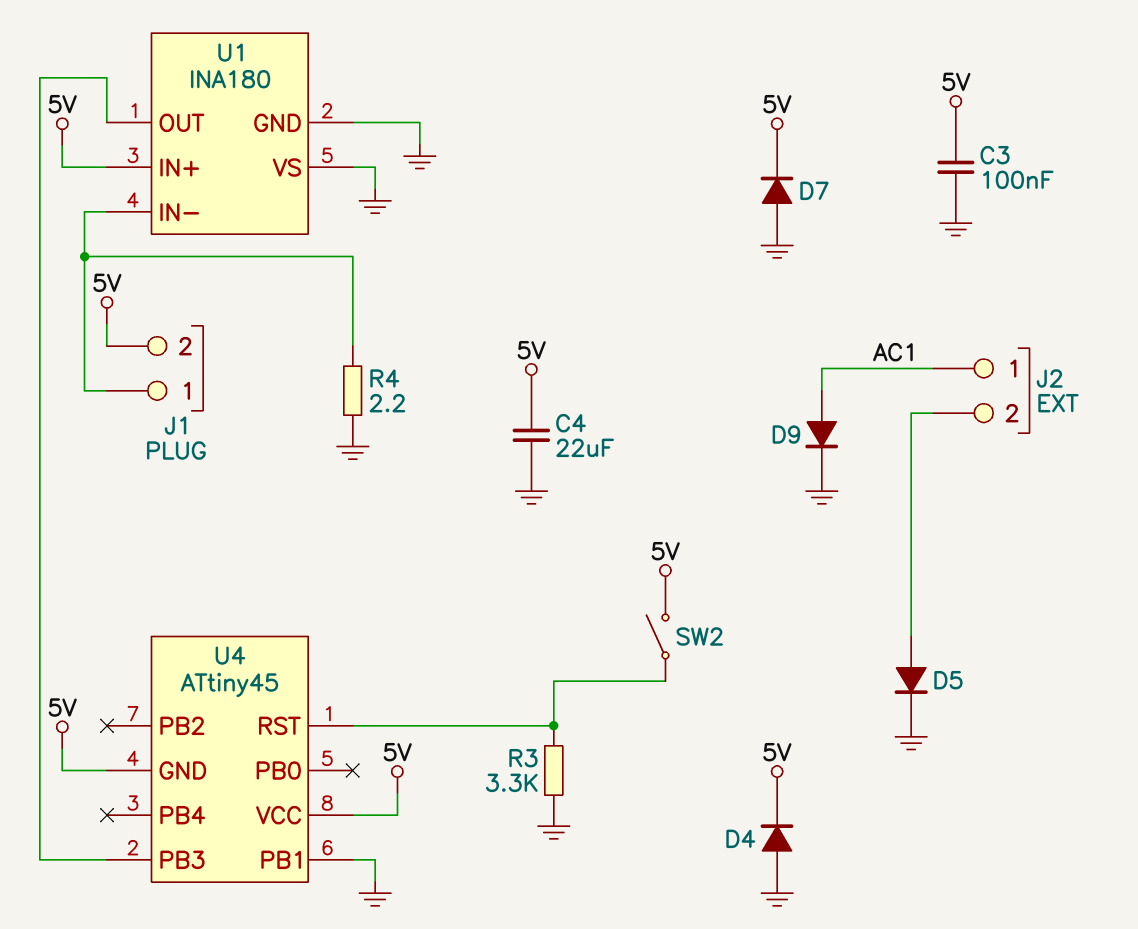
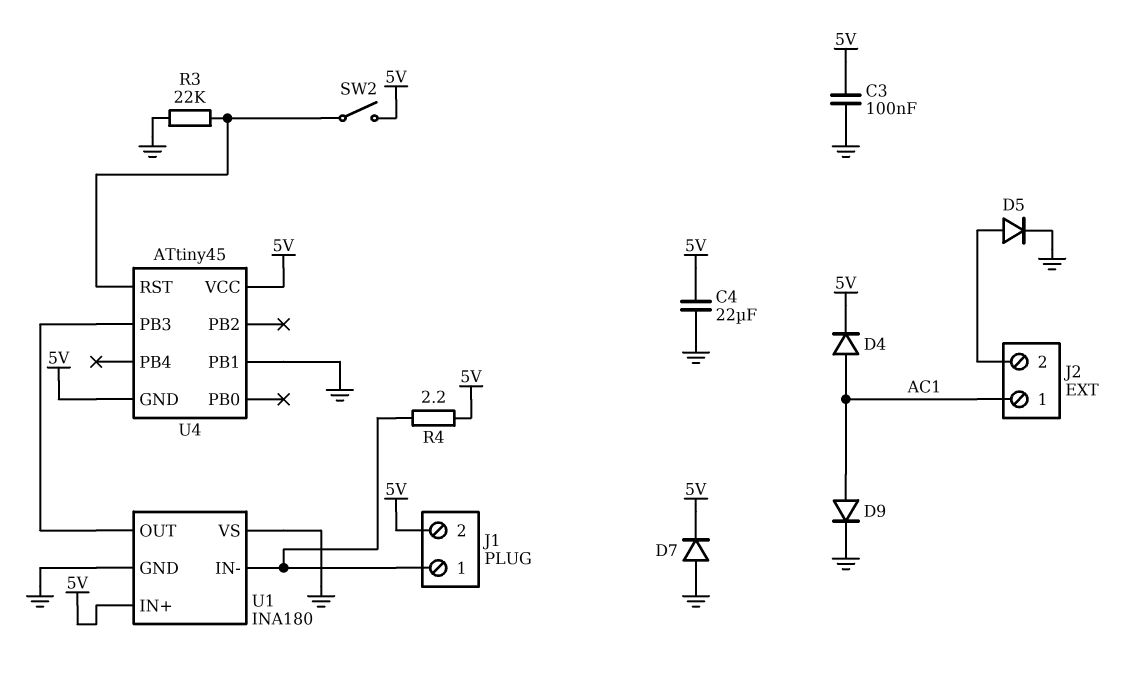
D4: diode (A GND, K 5V) -> diode (A AC1, K 5V)
R3: 3.3k (GND, U4/RST) -> 22k (GND, U4/RST)
R4: 2.2 (GND, J1/1) -> 2.2 (5V, J1/1)

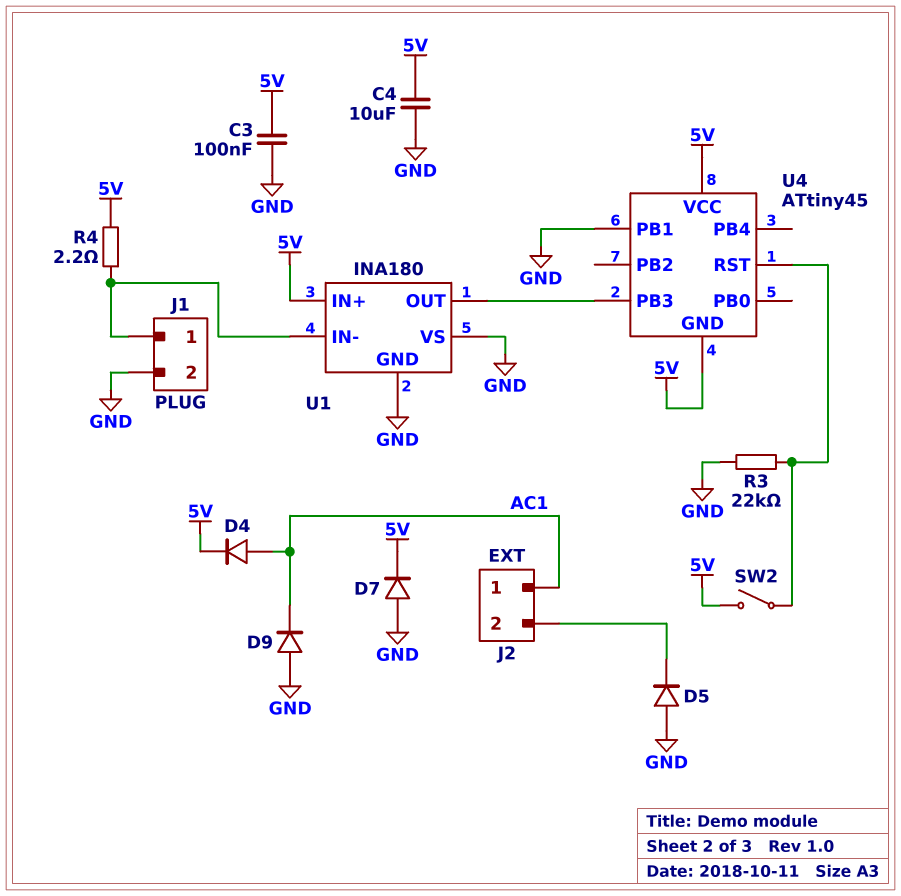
C4: 22uF (5V, GND) -> 10uF (5V, GND)
D5: diode (A J2/2, K GND) -> diode (A GND, K J2/2)
D9: diode (A AC1, K GND) -> diode (A GND, K AC1)
J1 pin 2: 5V -> GND

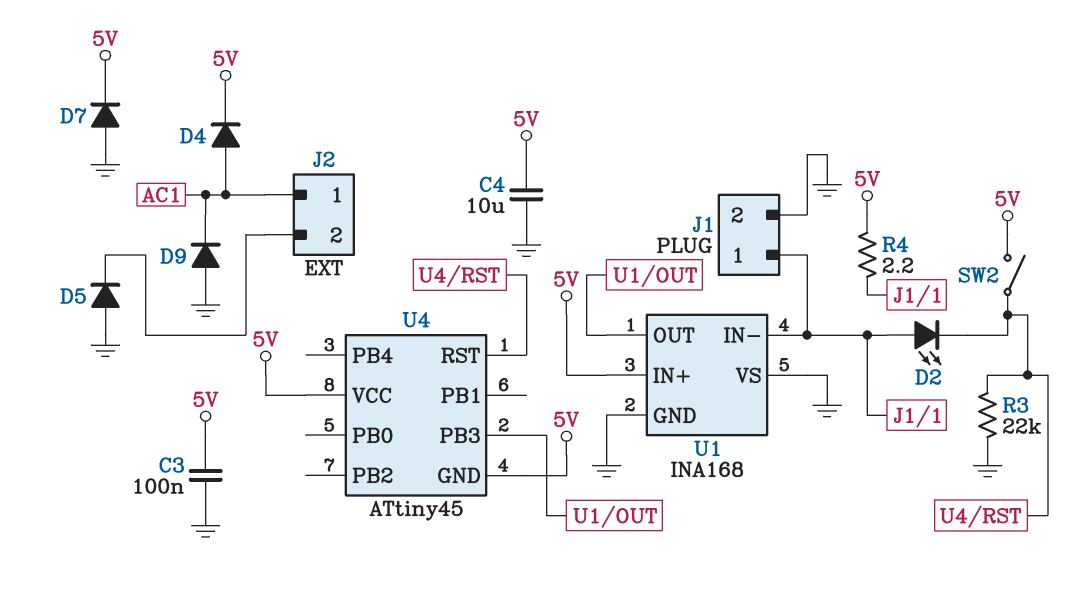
D2: none -> LED (A J1/1, K U4/RST)
U1: INA180 -> INA168
U4 pin PB1: GND -> none

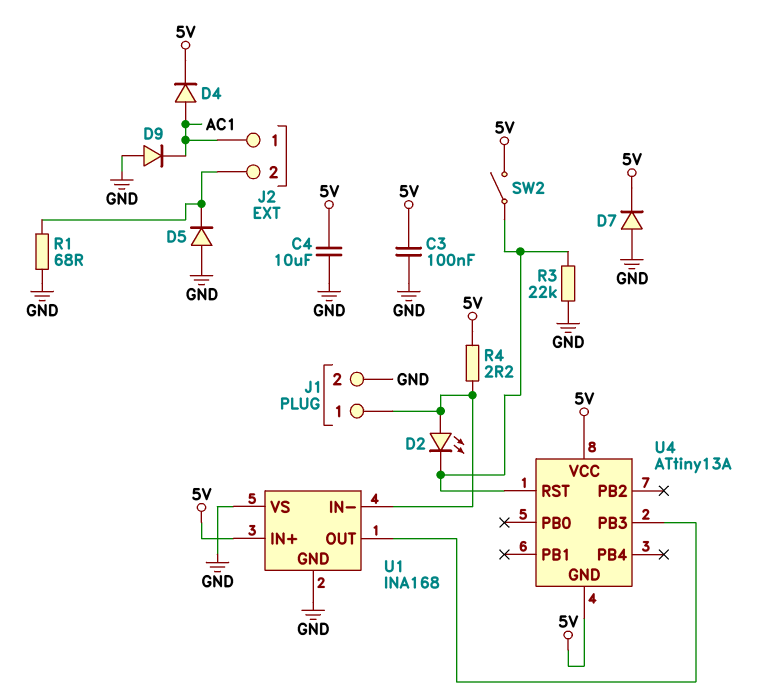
R1: none -> 68 (GND, J2/2)
U4: ATtiny45 -> ATtiny13A

